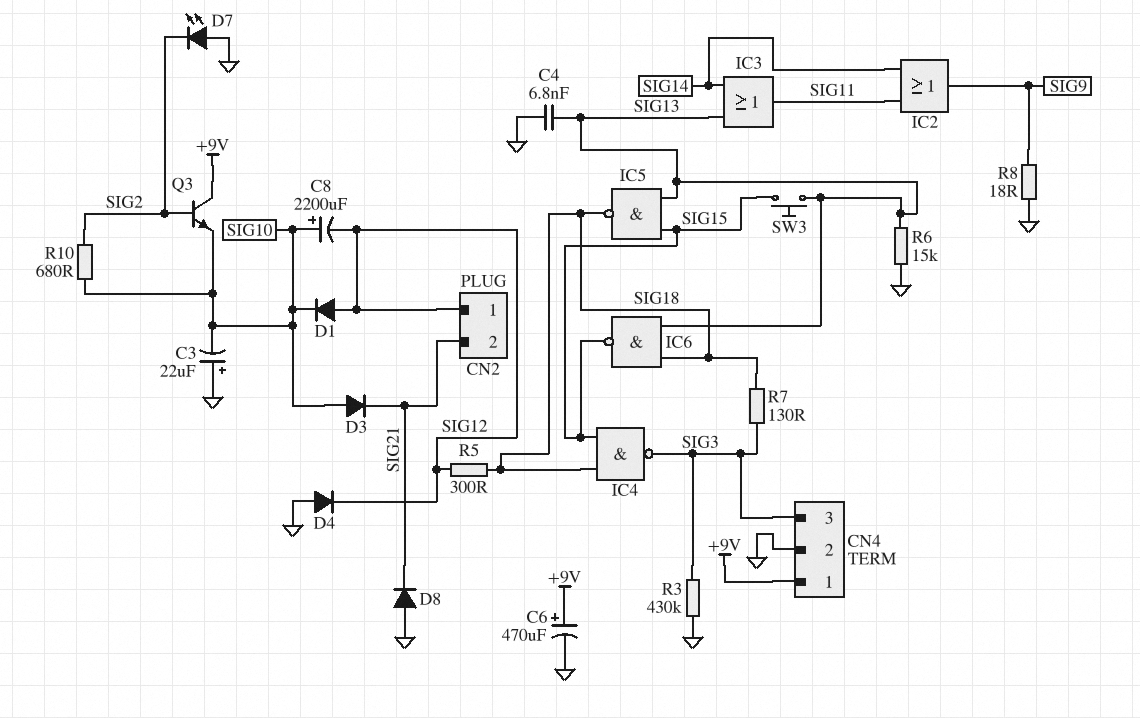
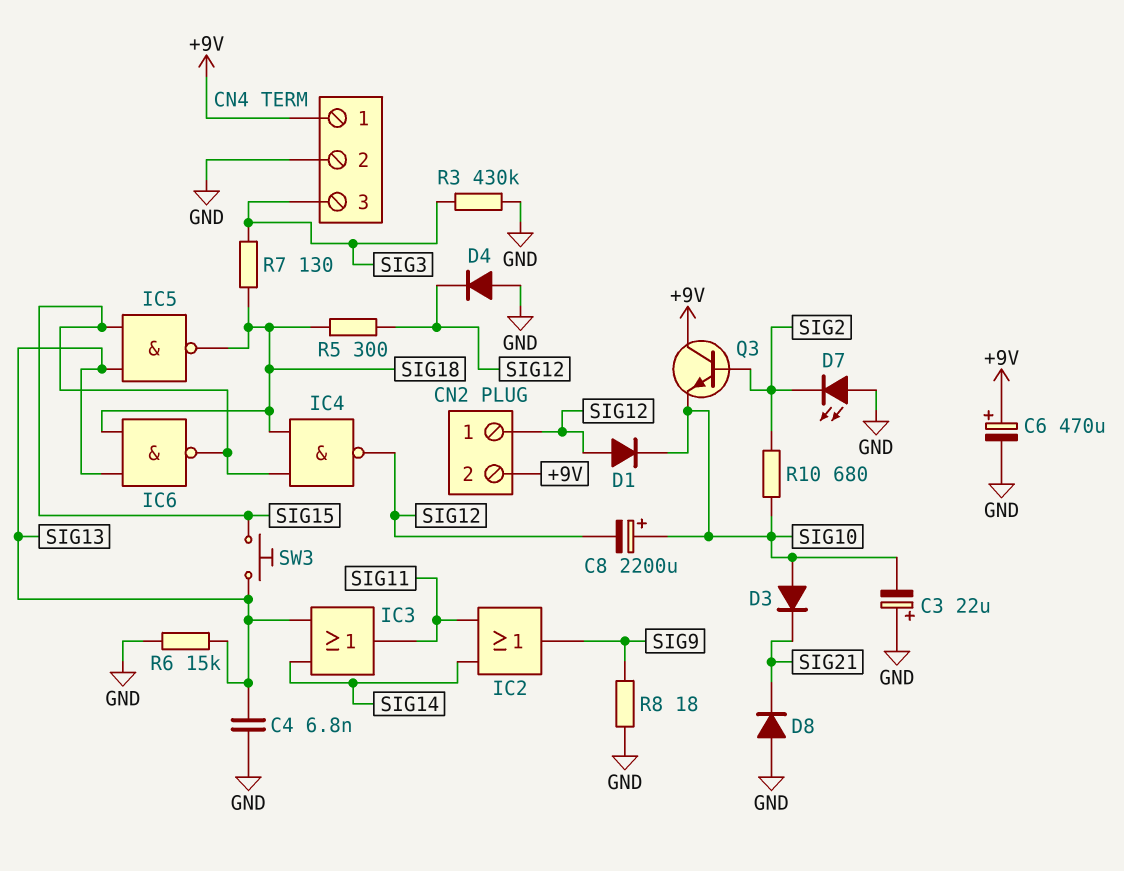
CN2 pin 2: SIG21 -> +9V
IC4: NAND (in SIG15, in SIG18, out SIG3) -> NAND (in SIG15, in SIG18, out SIG12)

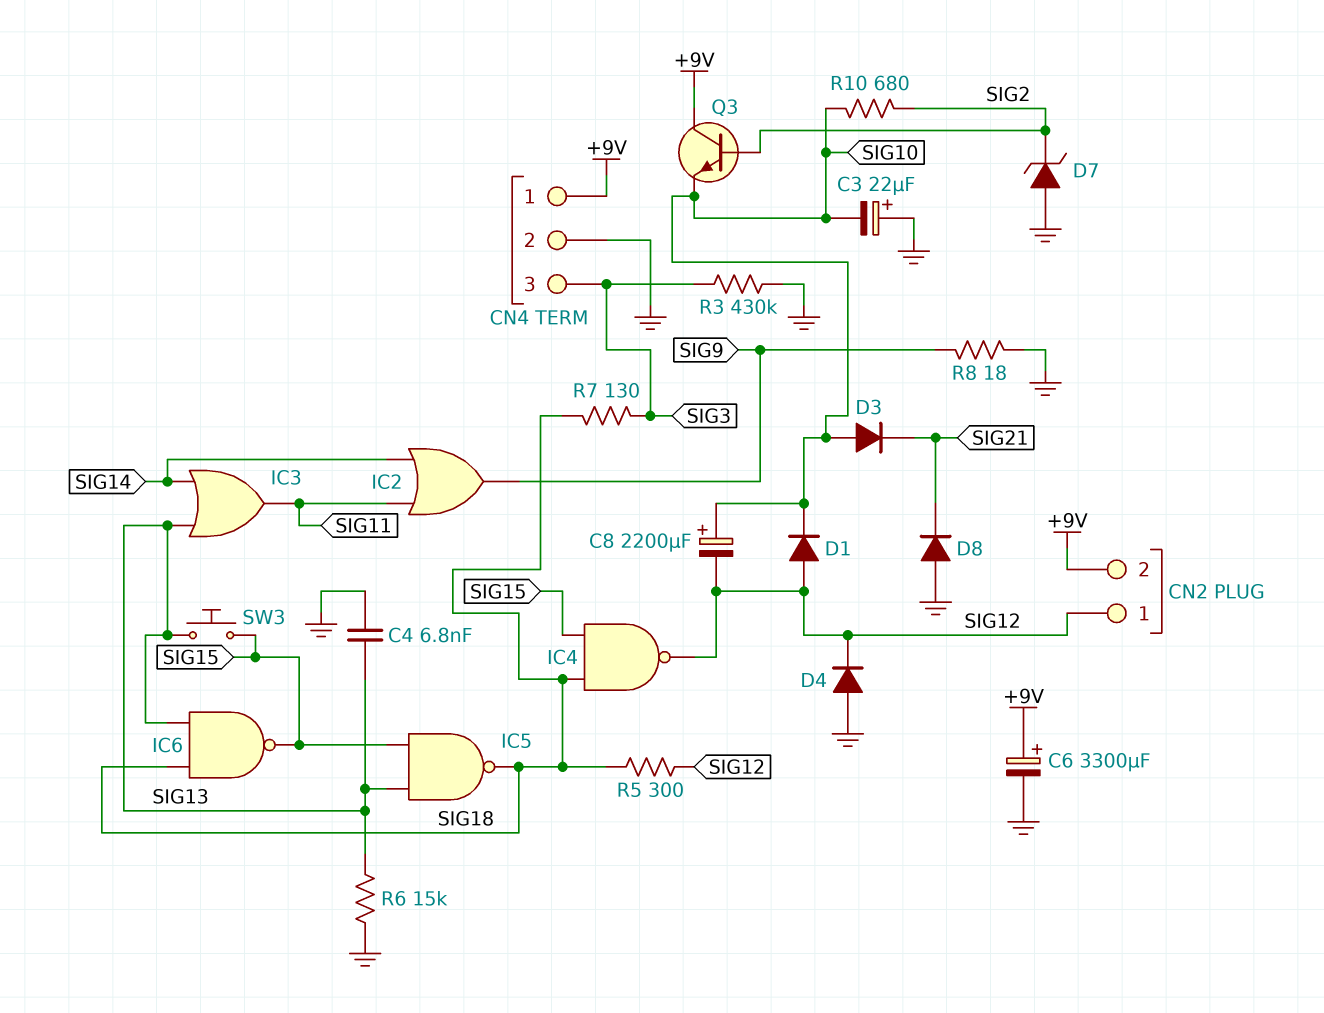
C6: 470uF (plus +9V, minus GND) -> 3300uF (plus +9V, minus GND)
D7: LED (A GND, K SIG2) -> zener (A GND, K SIG2)

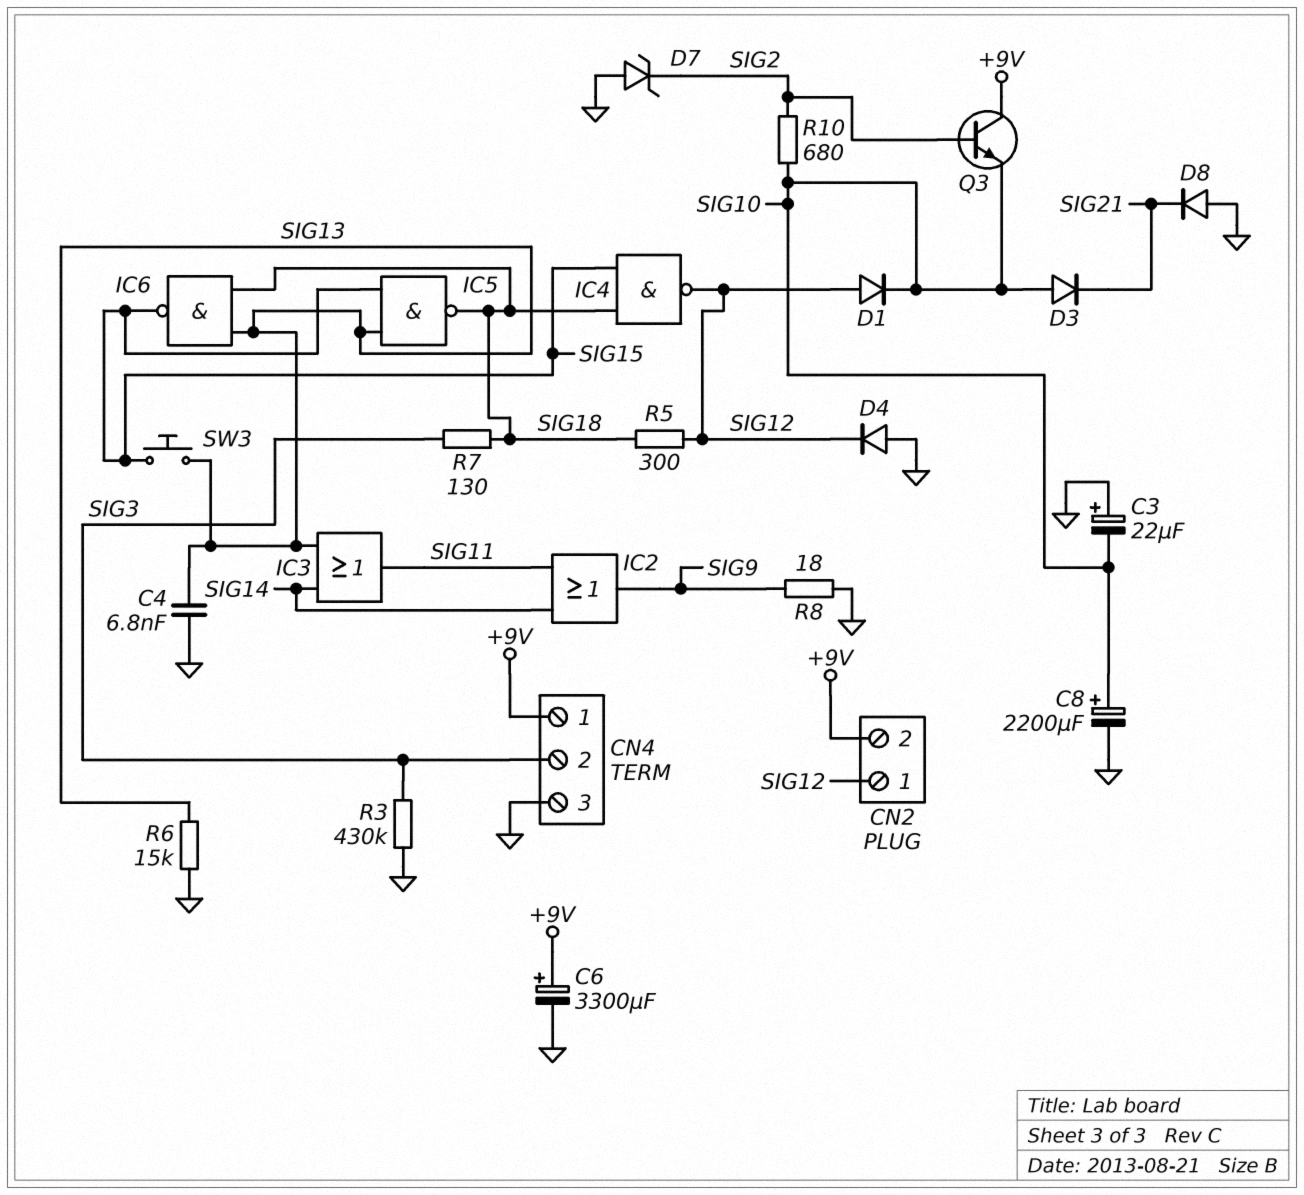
C8: 2200uF (plus SIG10, minus SIG12) -> 2200uF (plus SIG10, minus GND)
CN4 pin 2: GND -> SIG3
CN4 pin 3: SIG3 -> GND

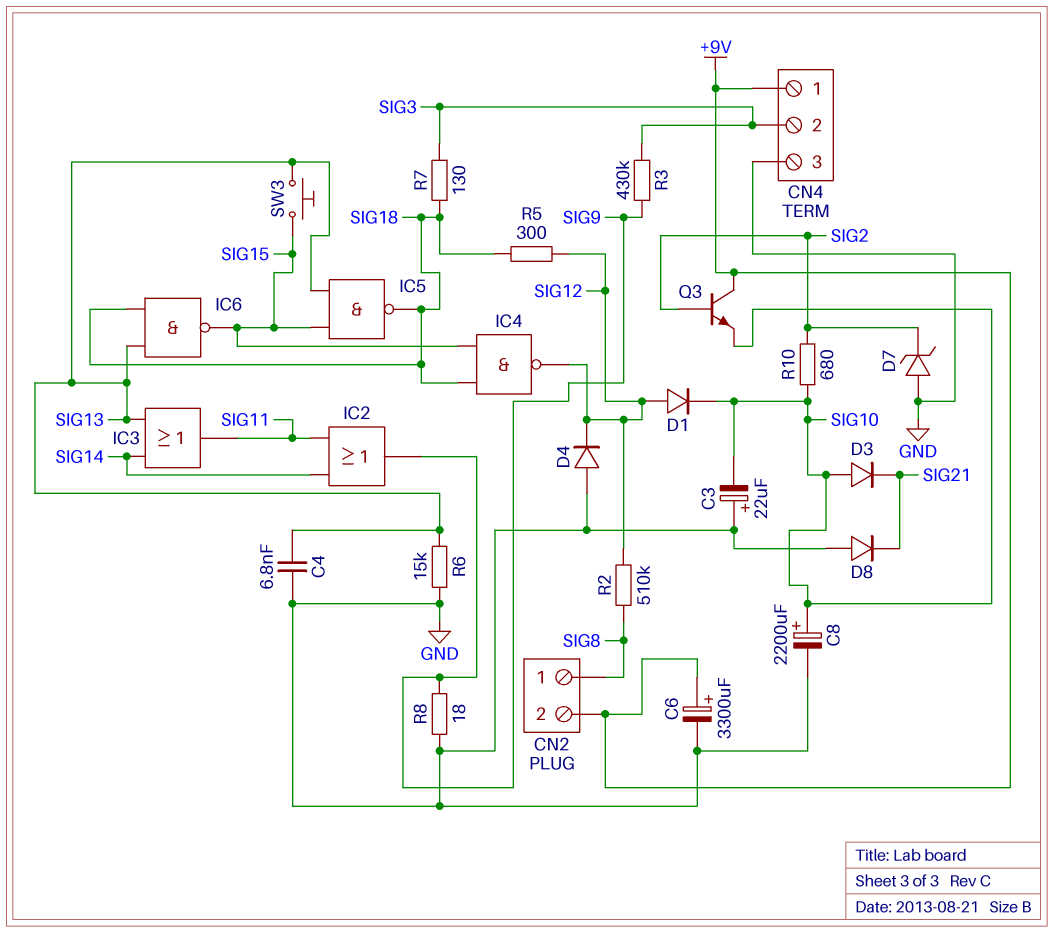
CN2 pin 1: SIG12 -> SIG8
R2: none -> 510k (SIG8, SIG12)
R3: 430k (GND, SIG3) -> 430k (SIG3, SIG9)

